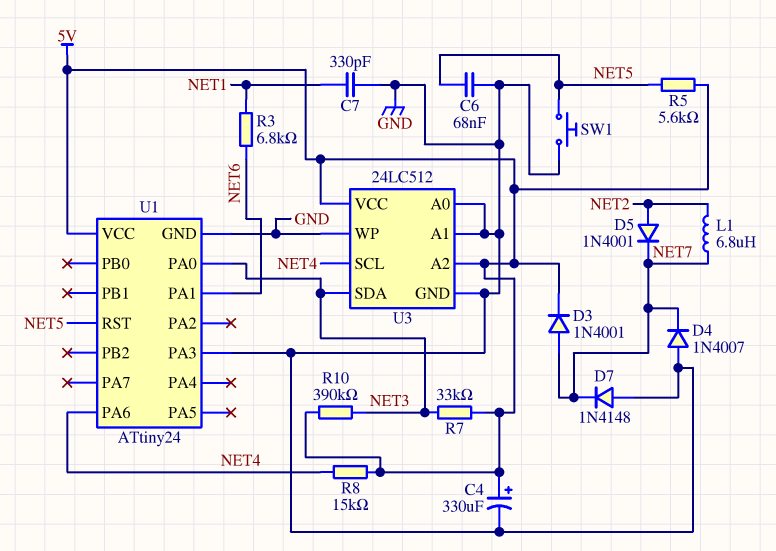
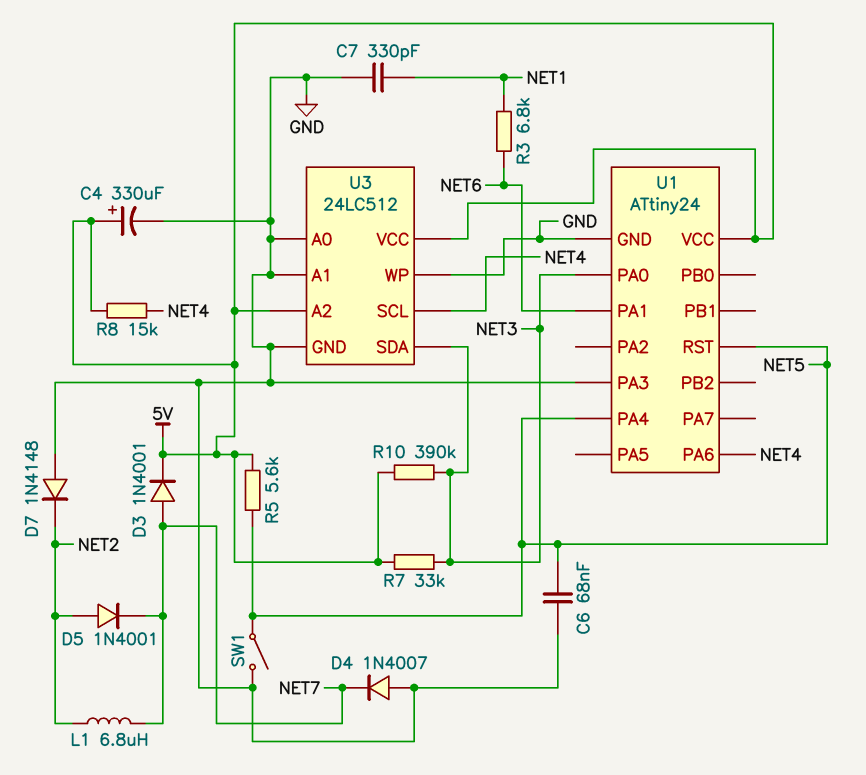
D7: diode 1N4148 (A GND, K NET7) -> diode 1N4148 (A GND, K NET2)
SW1: button (GND, NET5) -> switch (GND, NET5)
U1 pin PA4: none -> NET5

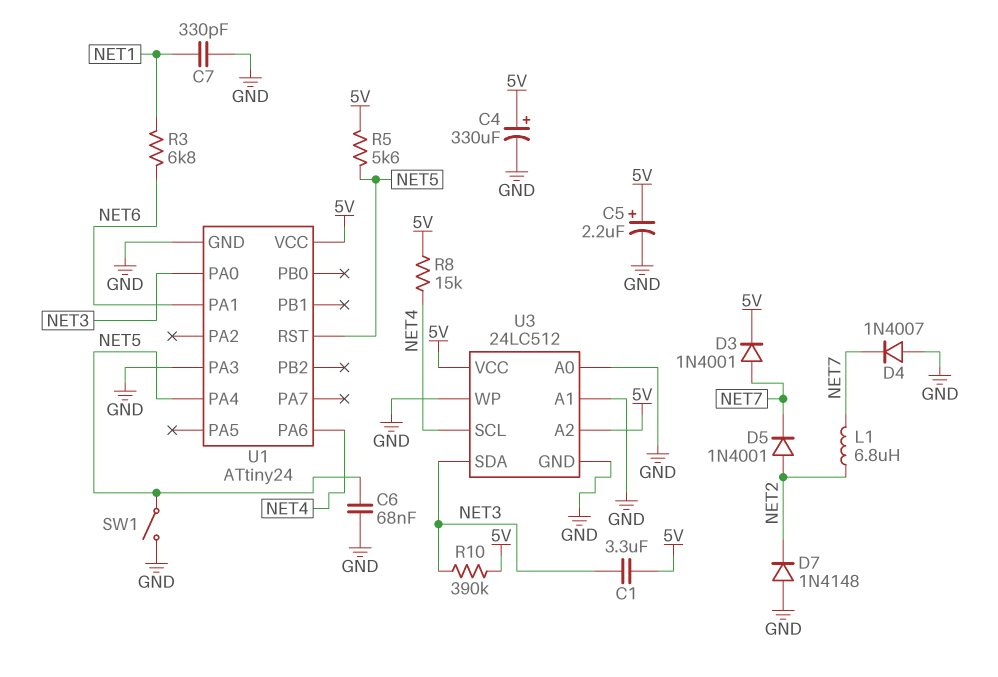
C1: none -> 3.3uF (5V, NET3)
C5: none -> 2.2uF (plus 5V, minus GND)
R7: 33k (5V, NET3) -> none

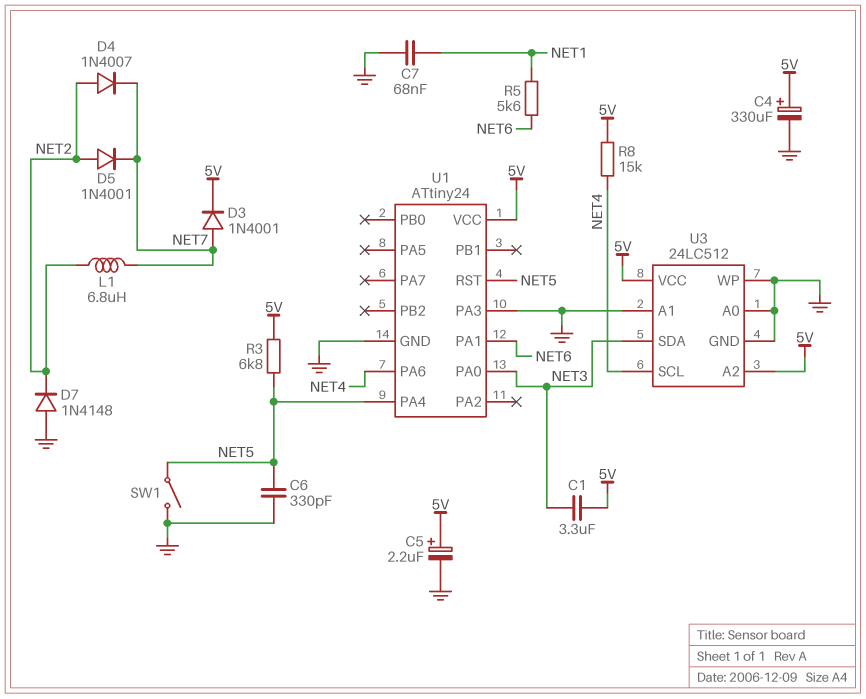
C6: 68nF (GND, NET5) -> 330pF (GND, NET5)
C7: 330pF (GND, NET1) -> 68nF (GND, NET1)
D4: diode 1N4007 (A GND, K NET7) -> diode 1N4007 (A NET2, K NET7)
R3: 6.8k (NET1, NET6) -> 6.8k (5V, NET5)
R5: 5.6k (5V, NET5) -> 5.6k (NET1, NET6)
R10: 390k (5V, NET3) -> none

